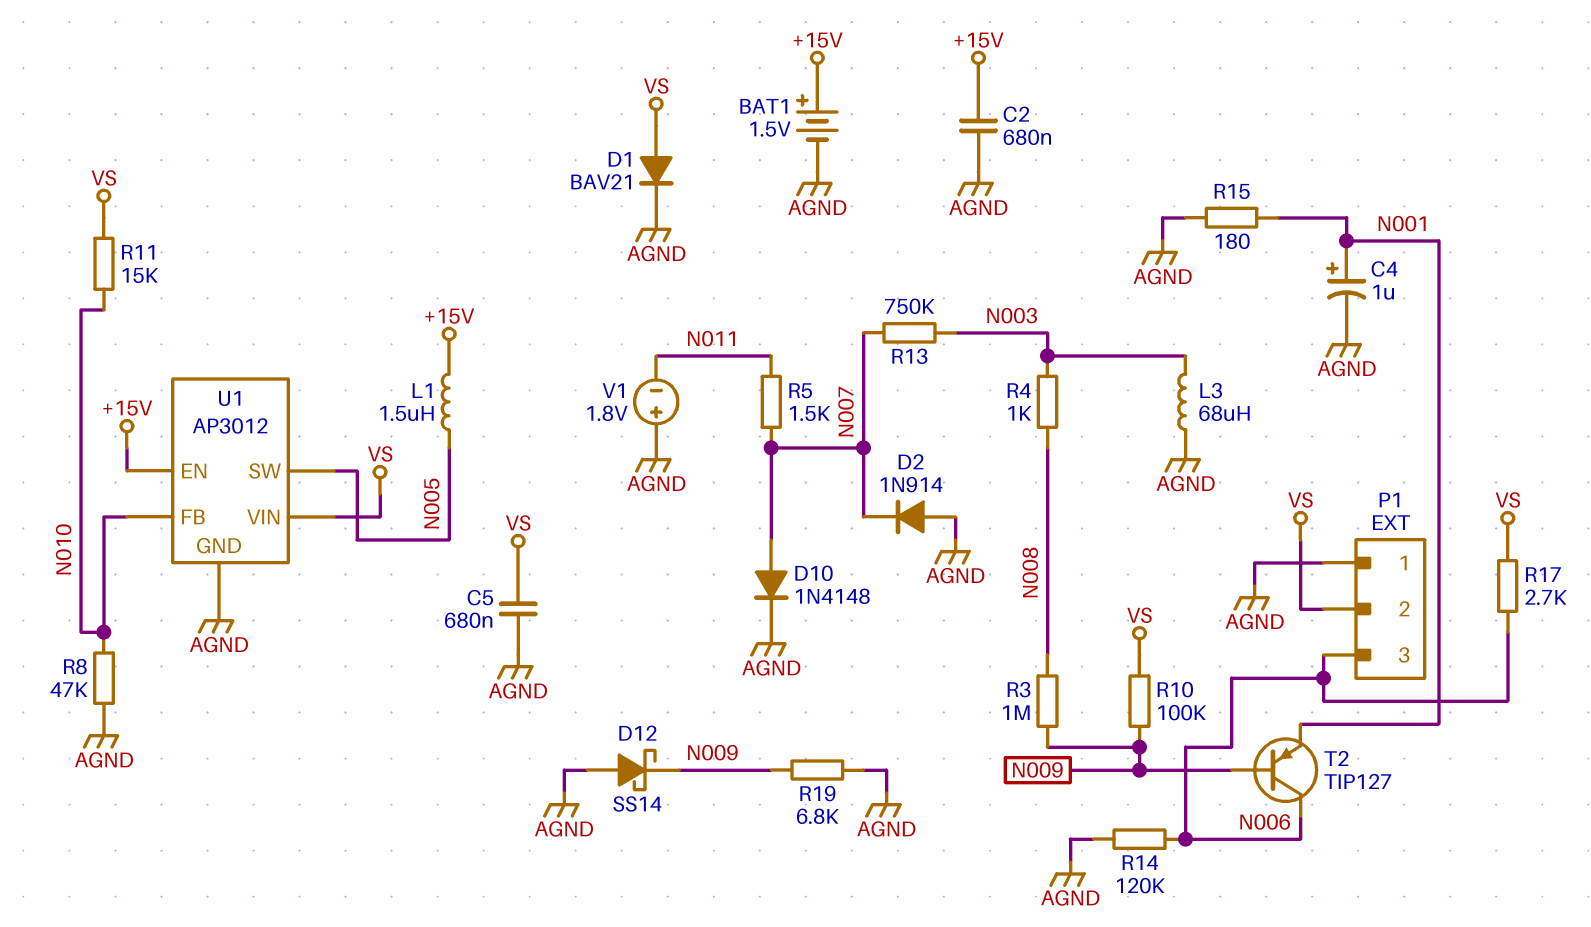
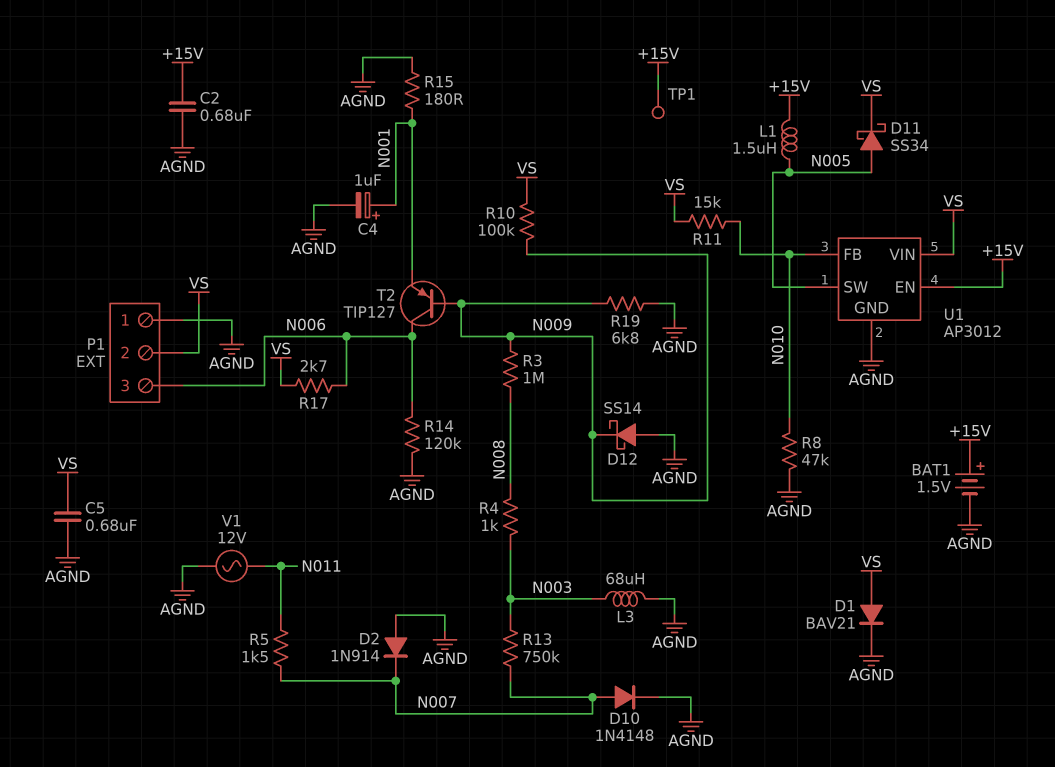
D11: none -> schottky SS34 (A N005, K VS)
TP1: none -> test point (+15V)
V1: 1.8V (plus AGND, minus N011) -> AC 12V (AGND, N011)

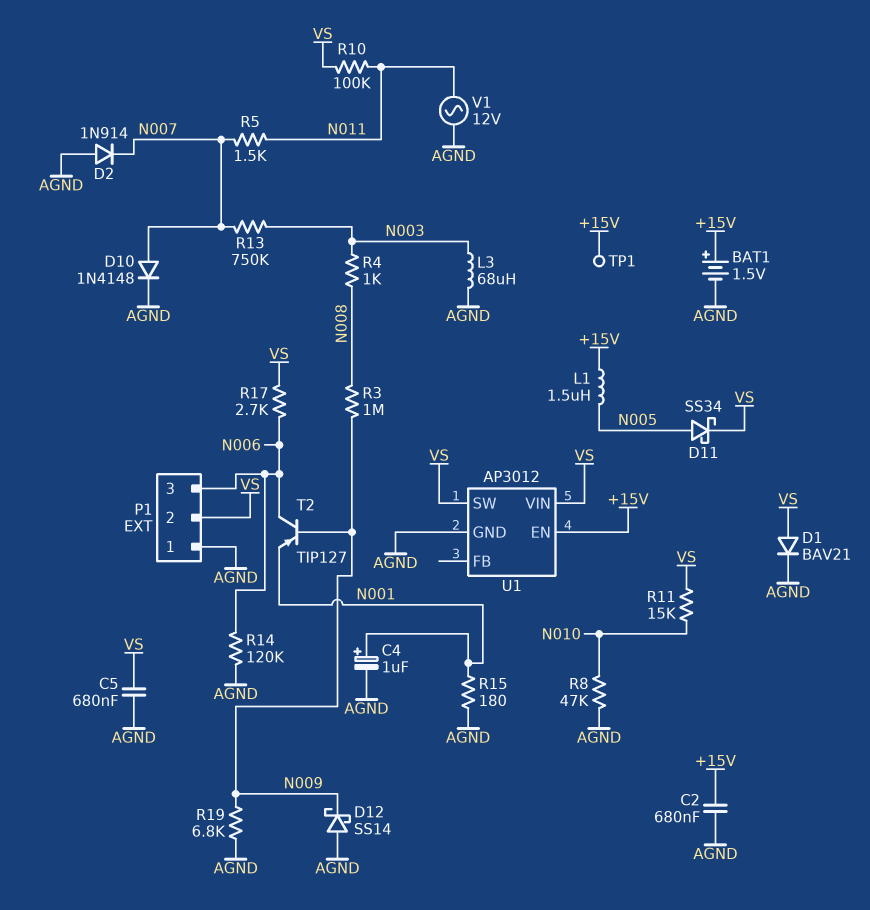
R10: 100k (N009, VS) -> 100k (N011, VS)
U1 pin FB: N010 -> none
U1 pin SW: N005 -> VS

